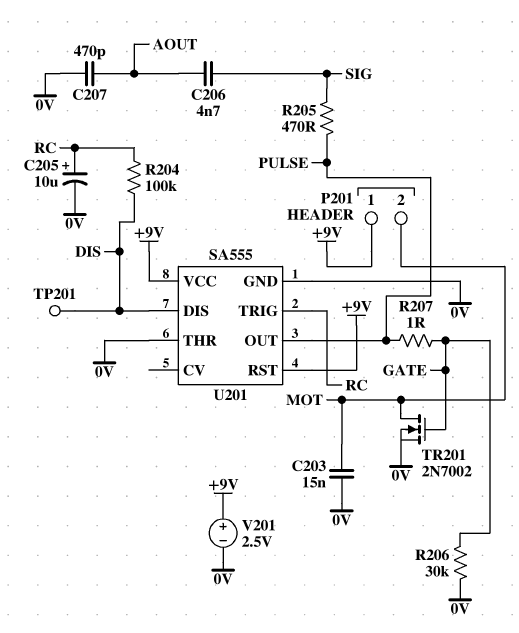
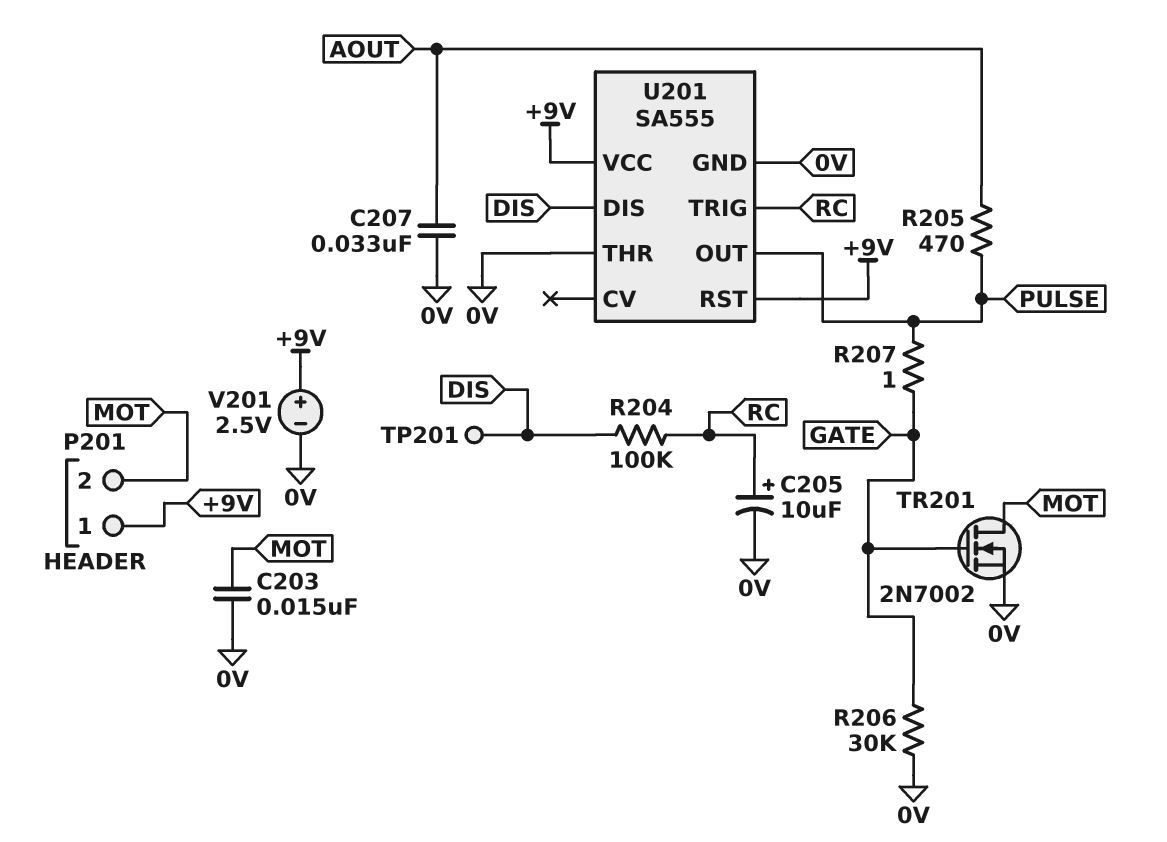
C206: 4.7nF (AOUT, SIG) -> none
C207: 470pF (0V, AOUT) -> 33nF (0V, AOUT)
R205: 470 (PULSE, SIG) -> 470 (AOUT, PULSE)

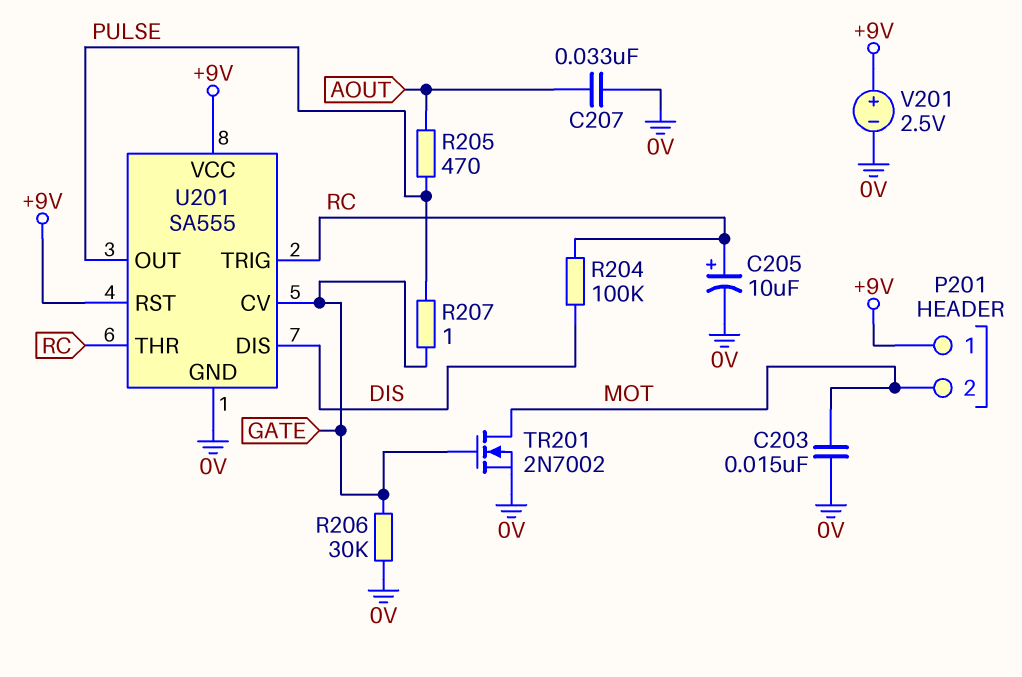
TP201: test point (DIS) -> none
U201 pin CV: none -> GATE
U201 pin THR: 0V -> RC

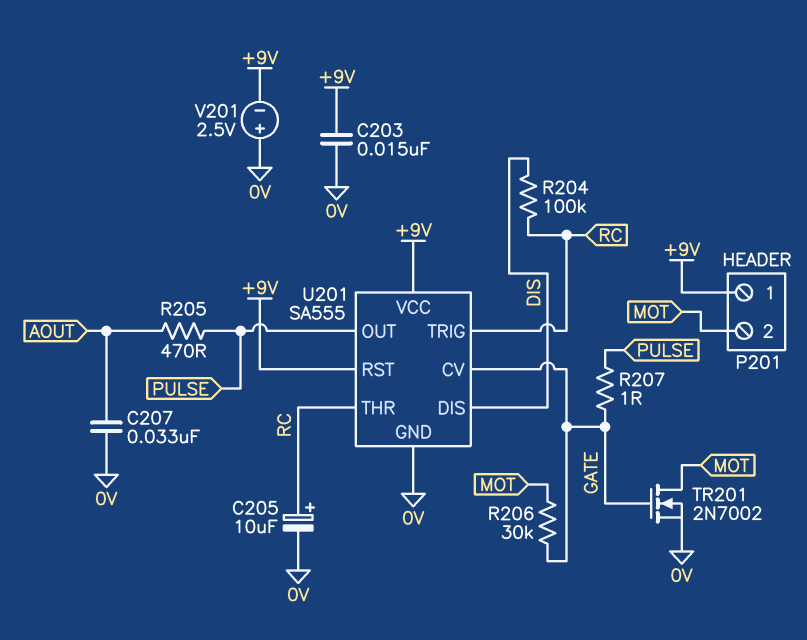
C203: 15nF (0V, MOT) -> 15nF (+9V, 0V)
R206: 30k (0V, GATE) -> 30k (GATE, MOT)
V201: 2.5V (plus +9V, minus 0V) -> 2.5V (plus 0V, minus +9V)

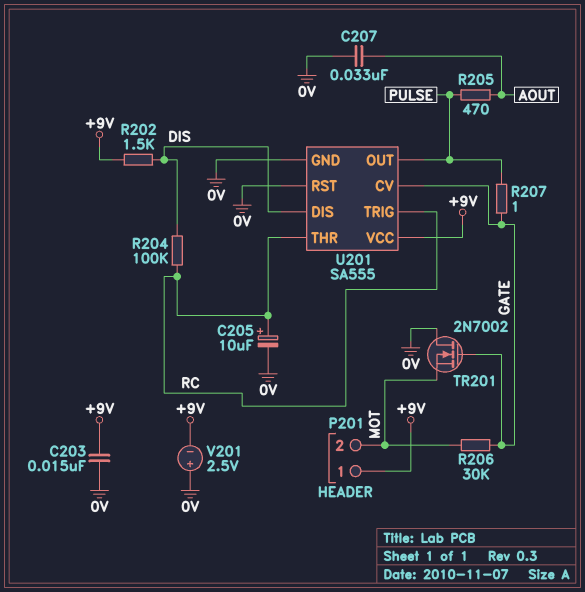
R202: none -> 1.5k (+9V, DIS)
TR201: NMOS 2N7002 (G GATE, D MOT, S 0V) -> NMOS 2N7002 (G GATE, D 0V, S MOT)
U201 pin RST: +9V -> 0V

